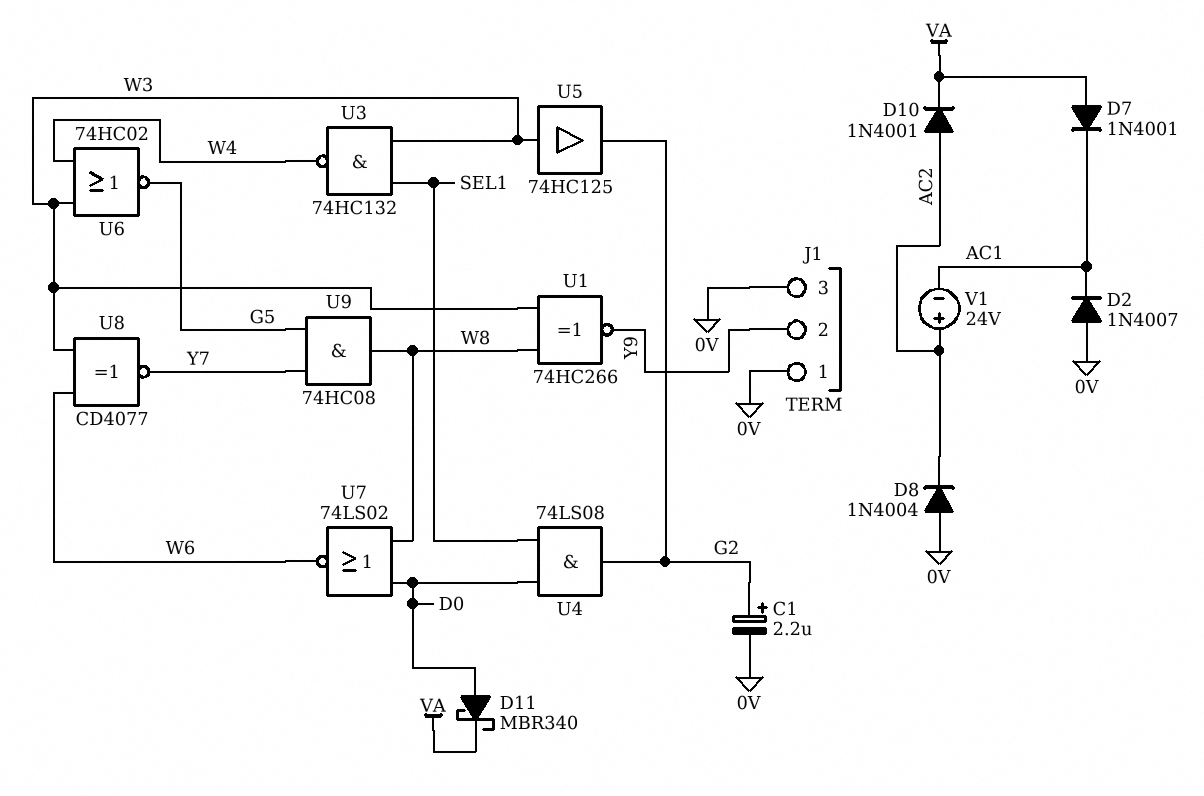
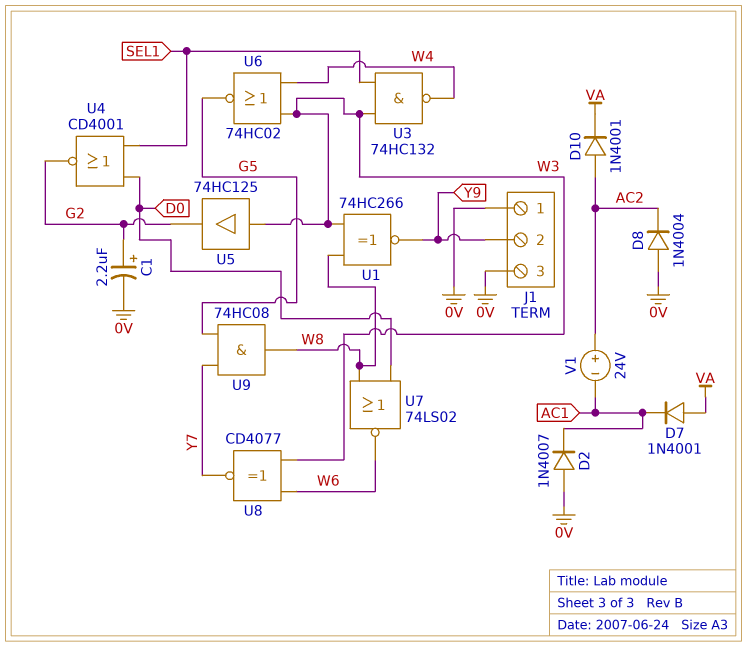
D11: schottky MBR340 (A D0, K VA) -> none
U4: AND 74LS08 (in D0, in SEL1, out G2) -> NOR CD4001 (in D0, in SEL1, out G2)

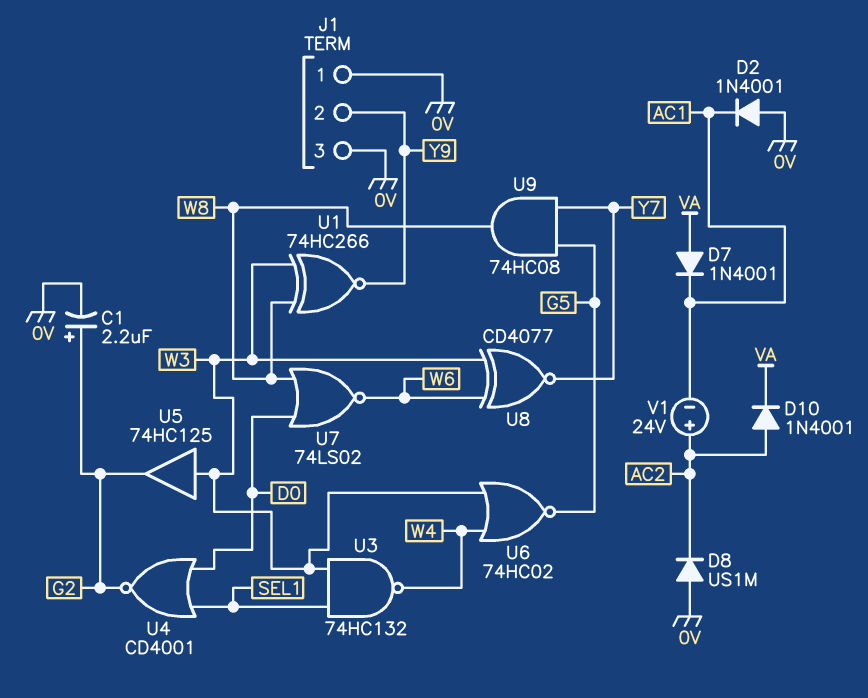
D2: diode 1N4007 (A 0V, K AC1) -> diode 1N4001 (A 0V, K AC1)
D8: diode 1N4004 (A 0V, K AC2) -> diode US1M (A 0V, K AC2)

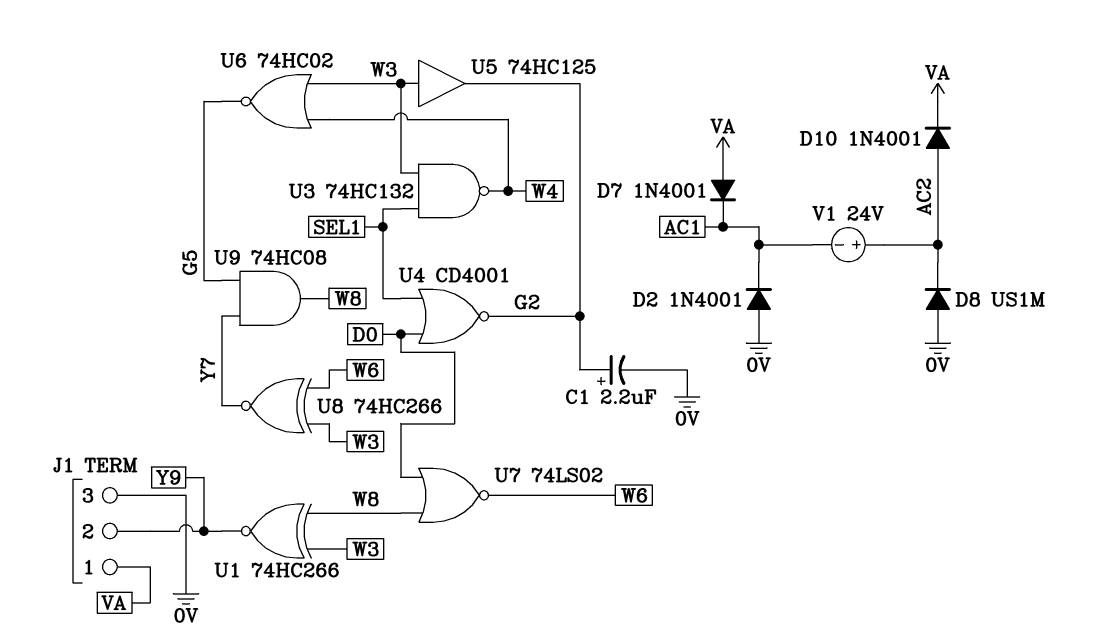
J1 pin 1: 0V -> VA
U8: XNOR CD4077 (in W3, in W6, out Y7) -> XNOR 74HC266 (in W3, in W6, out Y7)

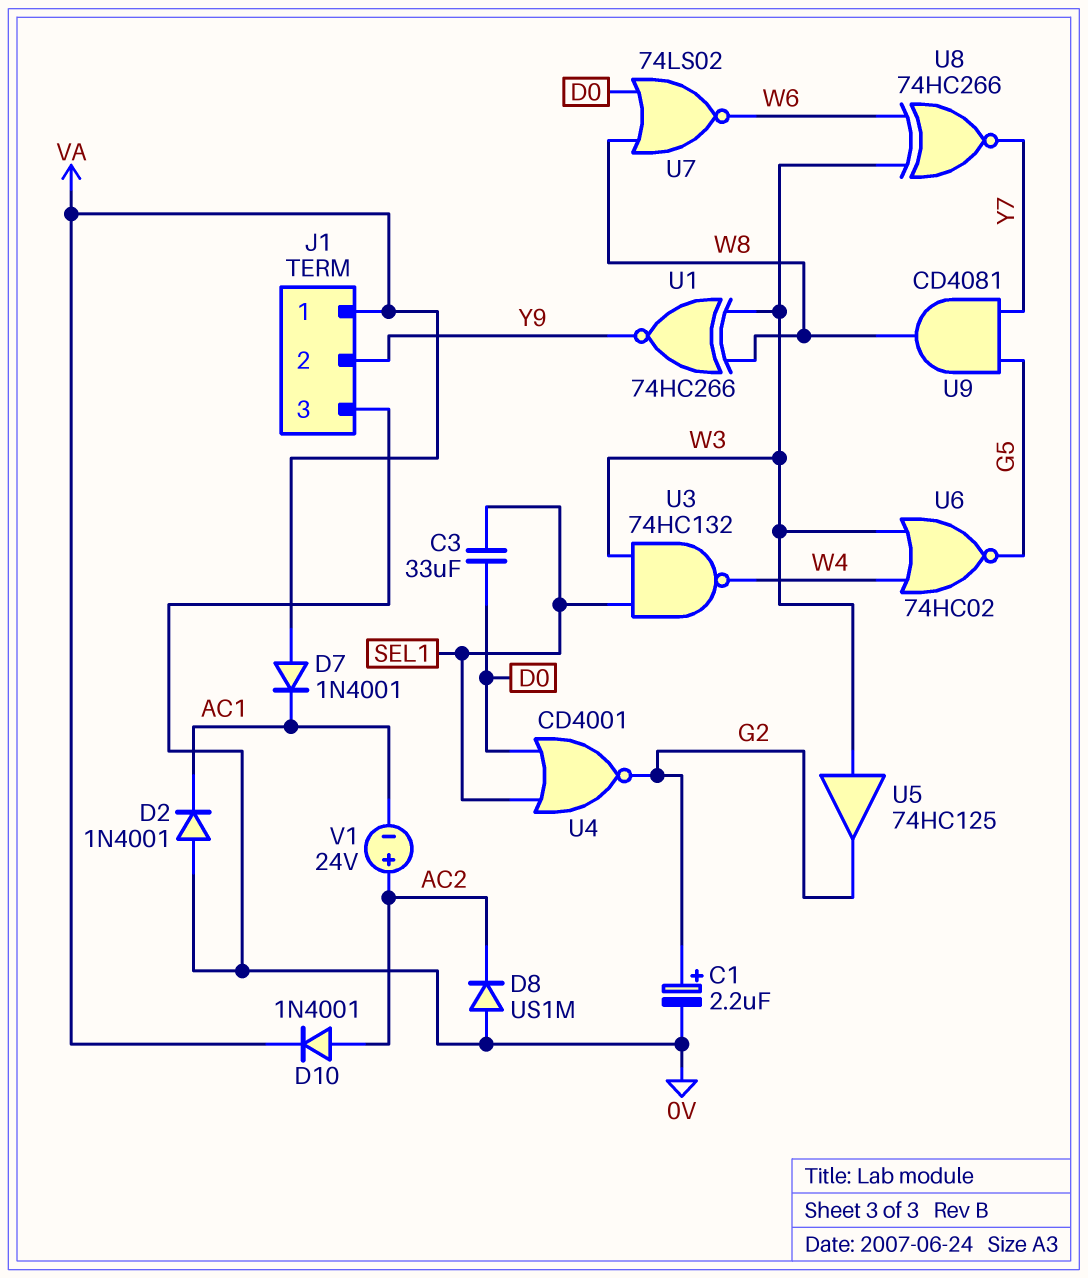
C3: none -> 33uF (D0, SEL1)
U9: AND 74HC08 (in G5, in Y7, out W8) -> AND CD4081 (in G5, in Y7, out W8)

